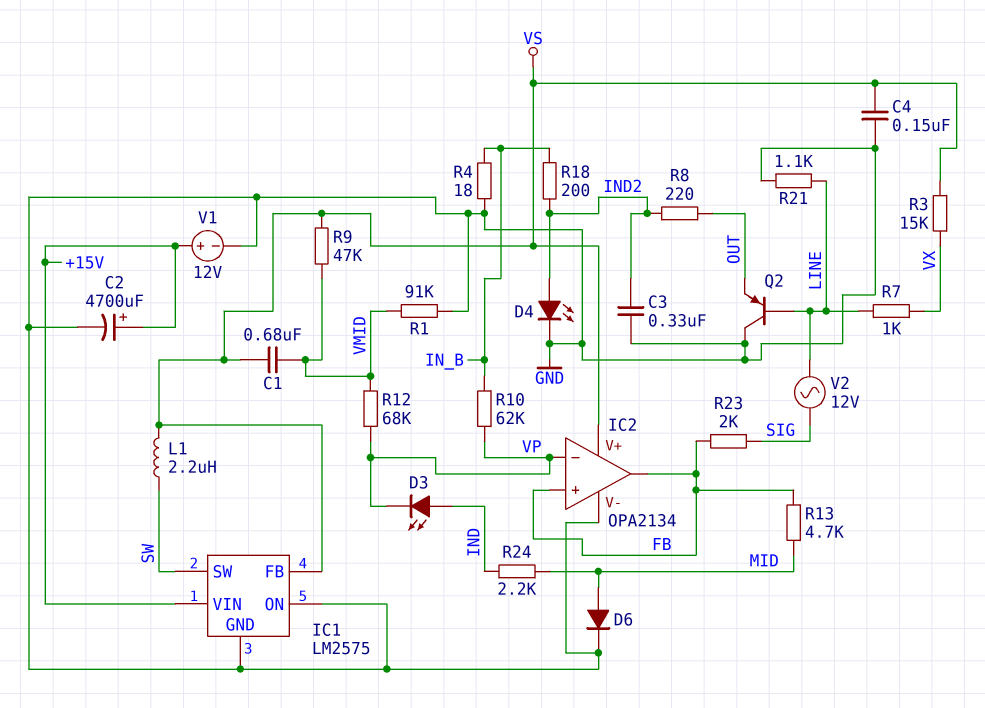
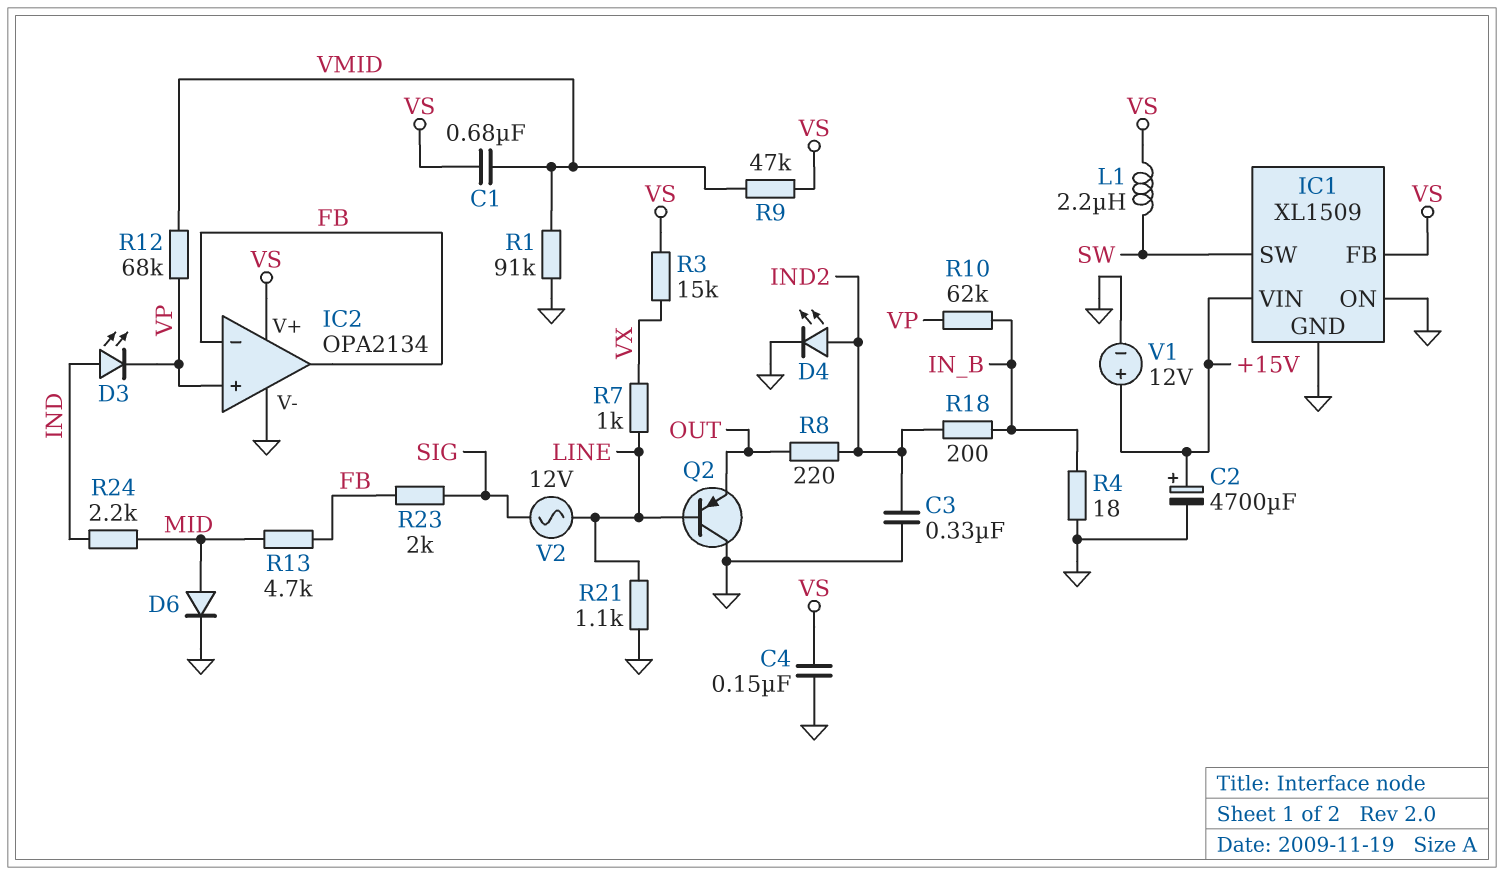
IC1: LM2575 -> XL1509
IC2 pin in+: FB -> VP
IC2 pin in-: VP -> FB

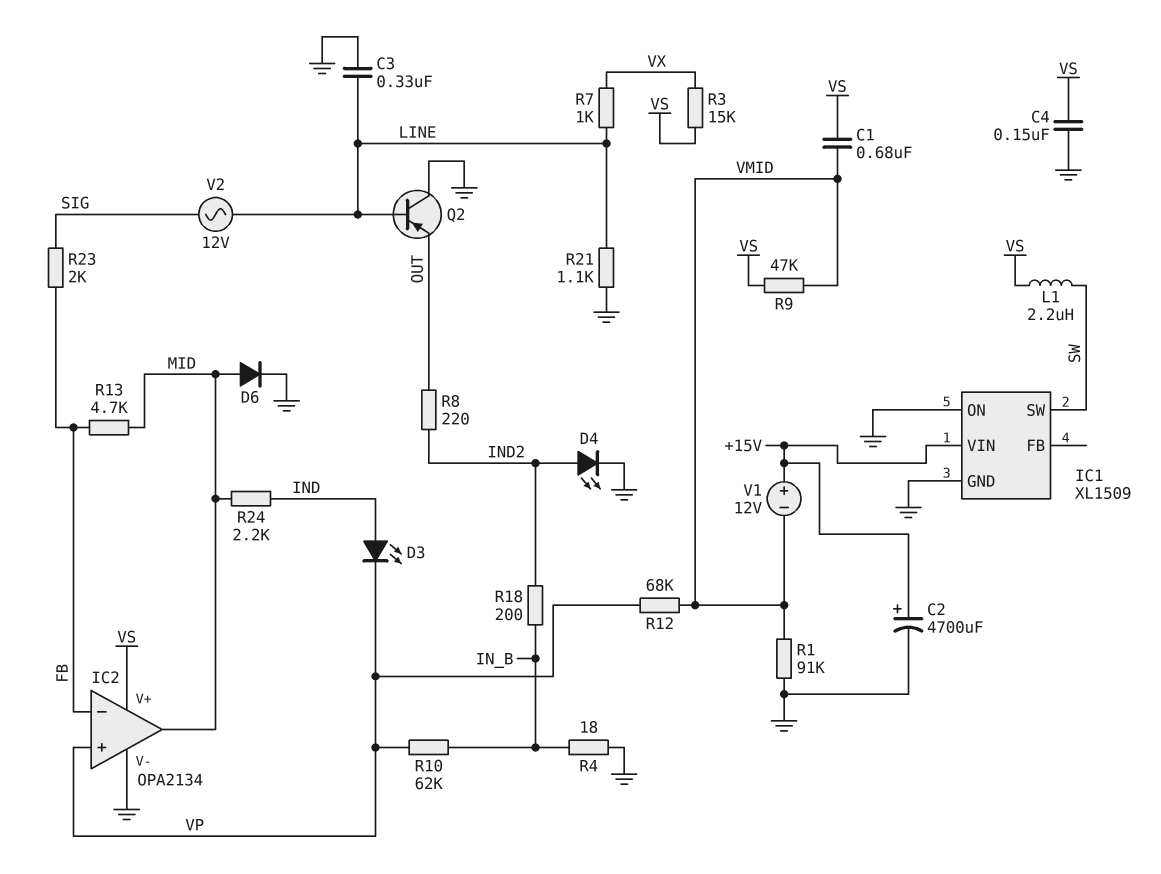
C3: 330nF (GND, IND2) -> 330nF (GND, LINE)
IC1 pin FB: VS -> none
IC2 pin out: FB -> MID
V1: 12V (plus +15V, minus GND) -> 12V (plus +15V, minus VMID)

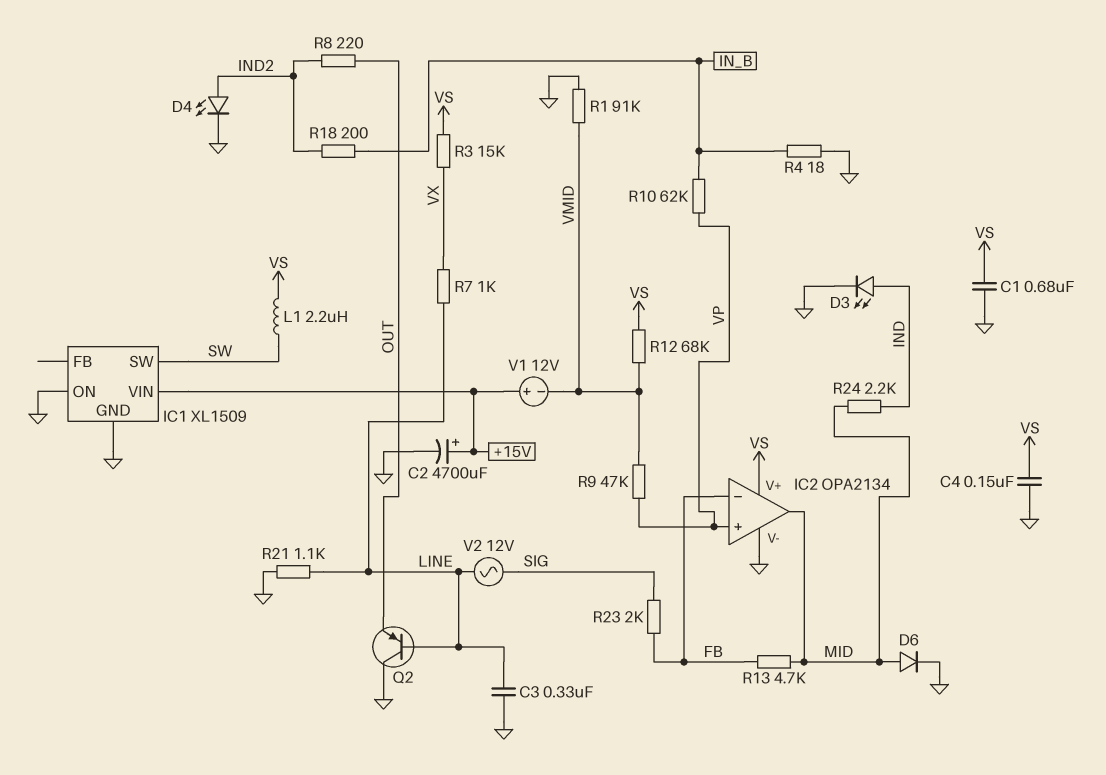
C1: 680nF (VMID, VS) -> 680nF (GND, VS)
D3: LED (A IND, K VP) -> LED (A IND, K GND)
R9: 47k (VMID, VS) -> 47k (VMID, VP)
R12: 68k (VMID, VP) -> 68k (VMID, VS)

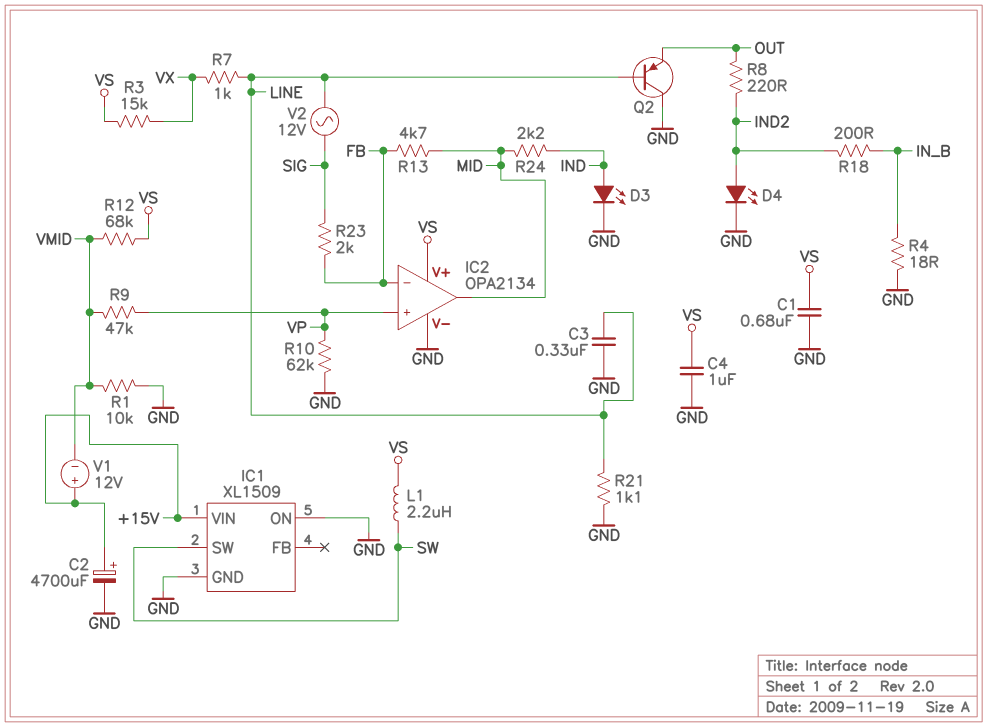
C4: 150nF (GND, VS) -> 1uF (GND, VS)
D6: diode (A MID, K GND) -> none
R1: 91k (GND, VMID) -> 10k (GND, VMID)
R10: 62k (IN_B, VP) -> 62k (GND, VP)

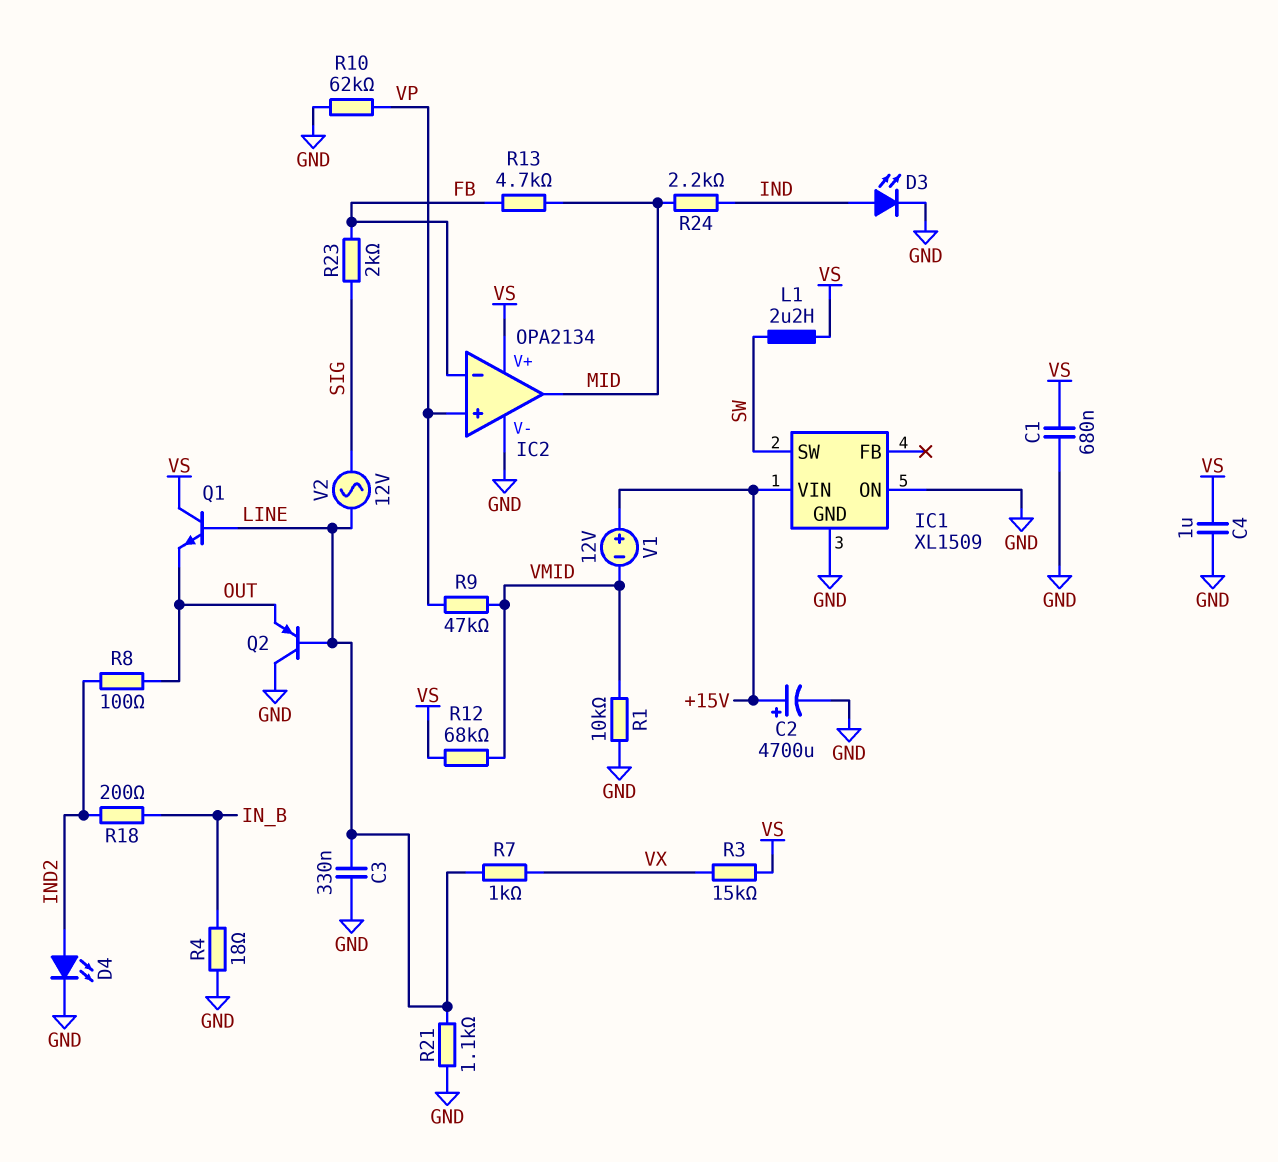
Q1: none -> NPN (B LINE, C VS, E OUT)
R8: 220 (IND2, OUT) -> 100 (IND2, OUT)

